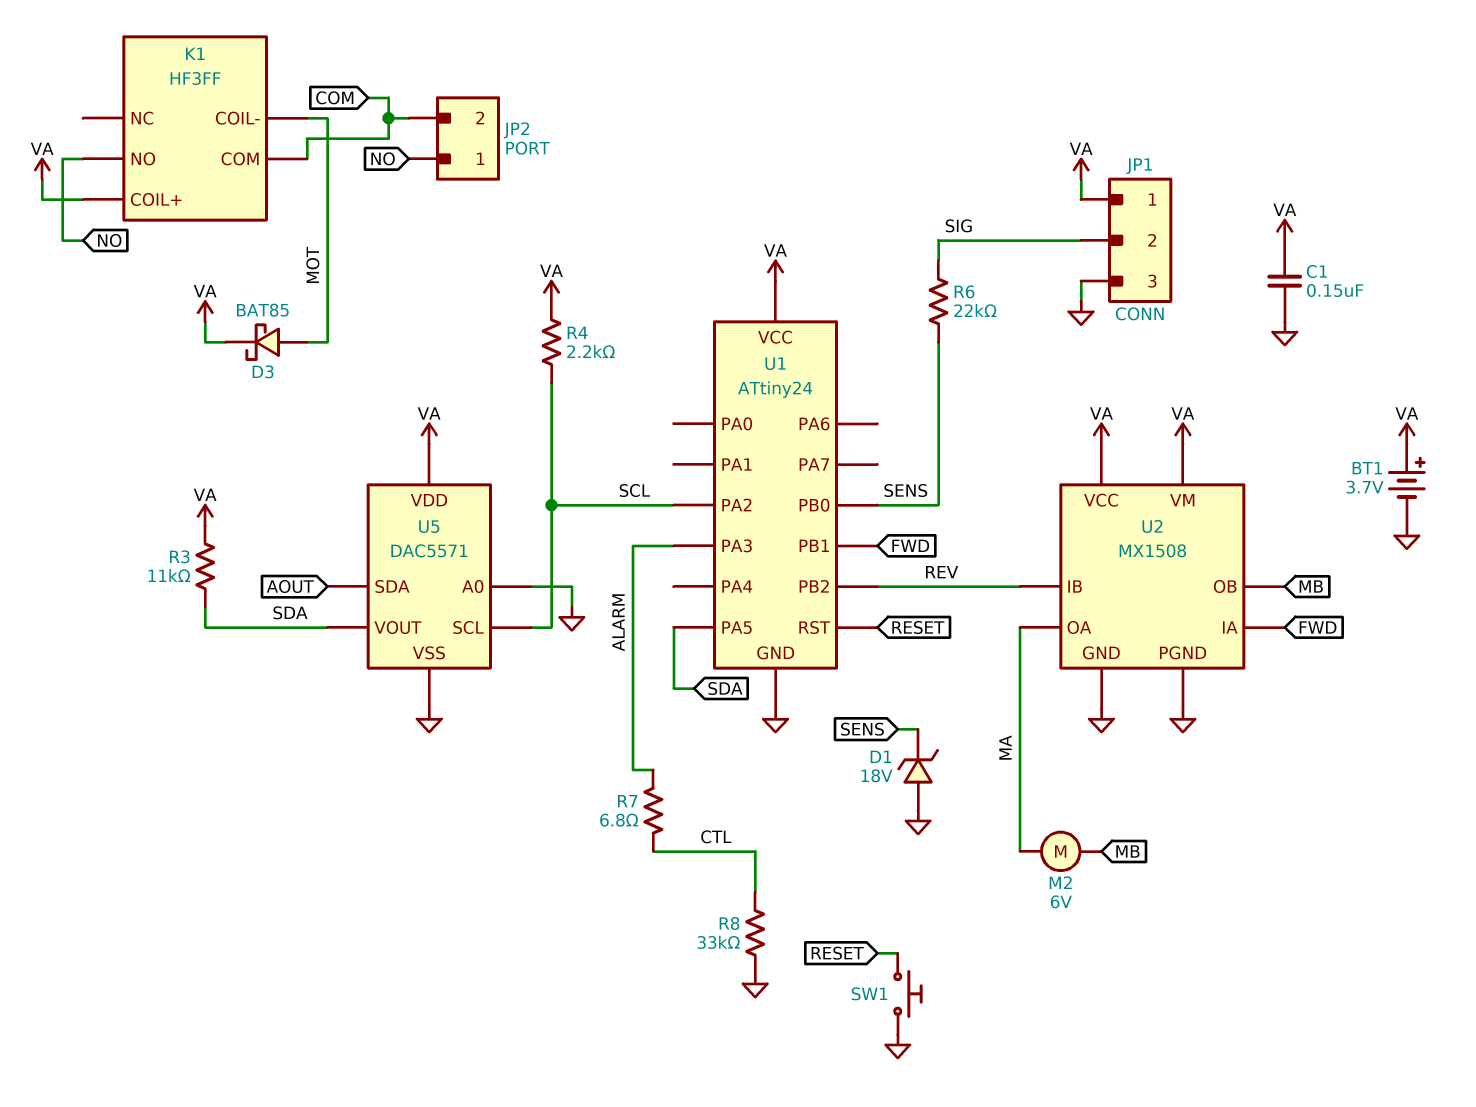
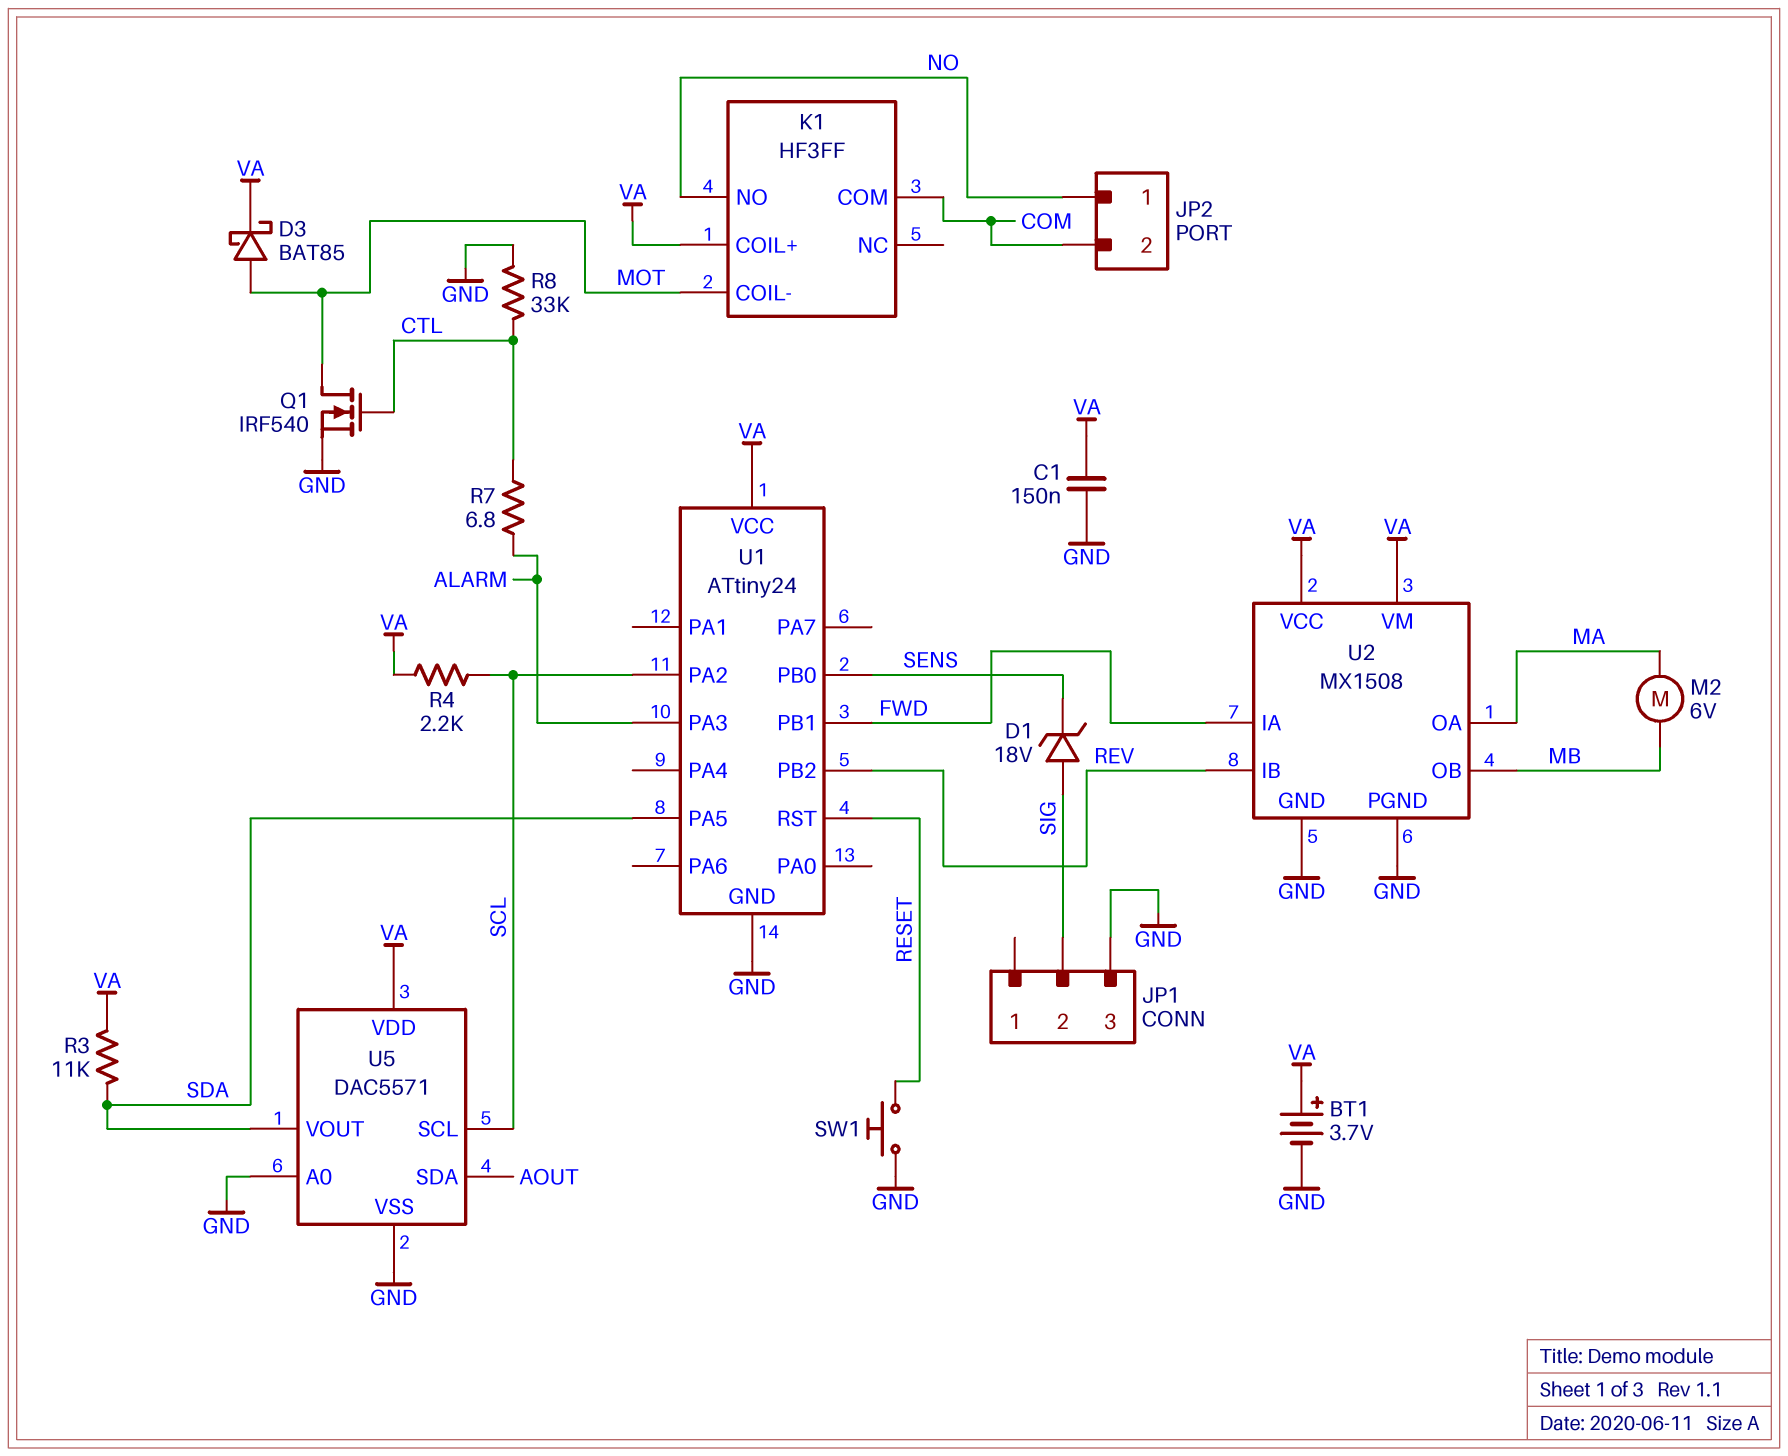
D1: zener 18V (A GND, K SENS) -> zener 18V (A SIG, K SENS)
JP1 pin 1: VA -> none
Q1: none -> NMOS IRF540 (G CTL, D MOT, S GND)
R6: 22k (SENS, SIG) -> none

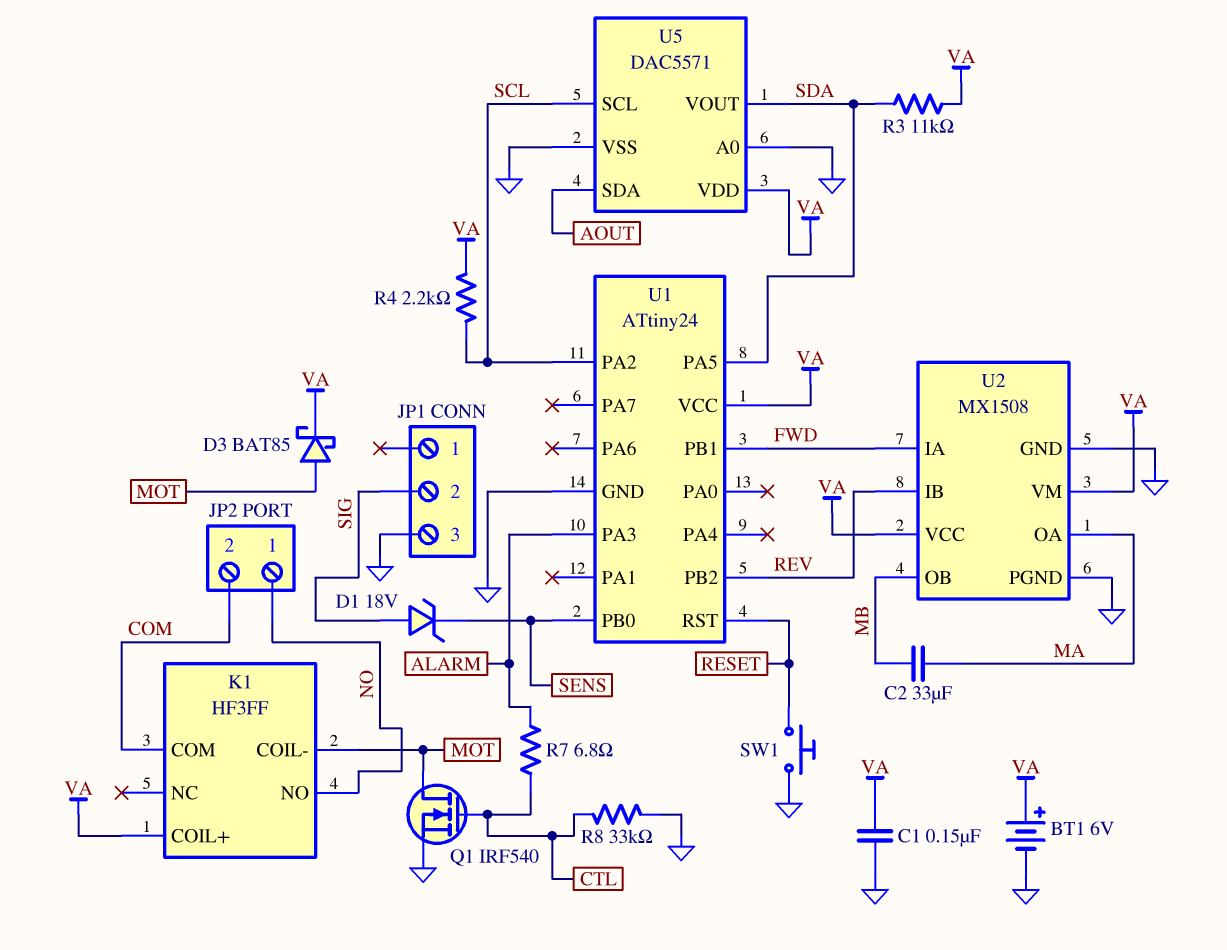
BT1: 3.7V (plus VA, minus GND) -> 6V (plus VA, minus GND)
C2: none -> 33uF (MA, MB)
M2: motor 6V (MA, MB) -> none

